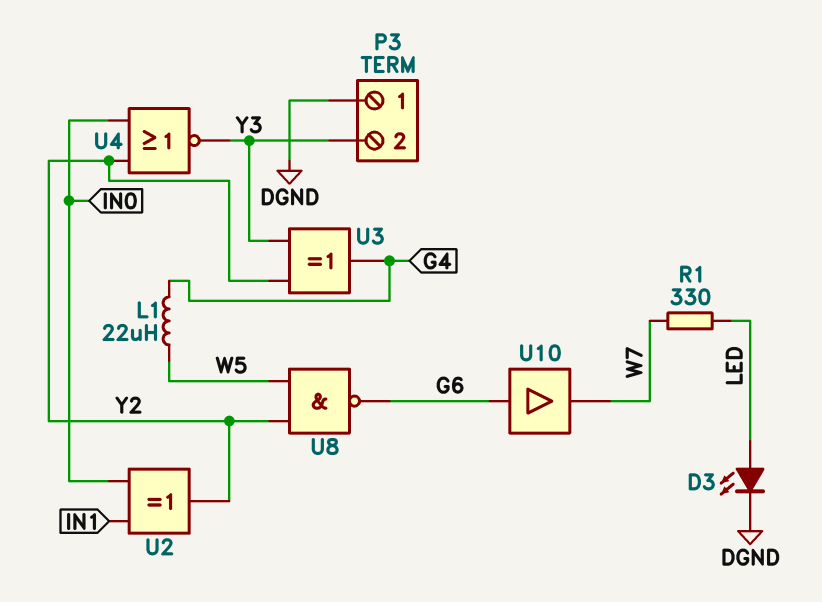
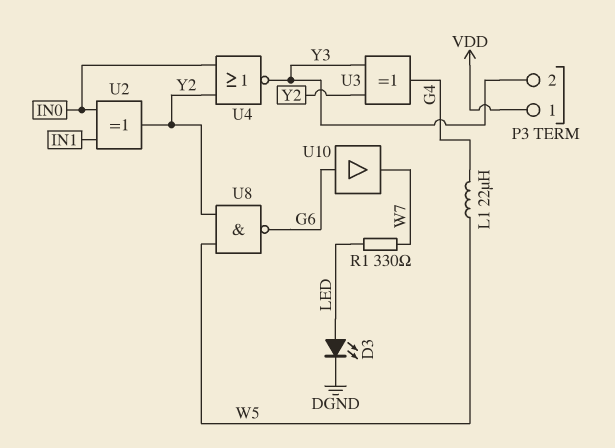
P3 pin 1: DGND -> VDD

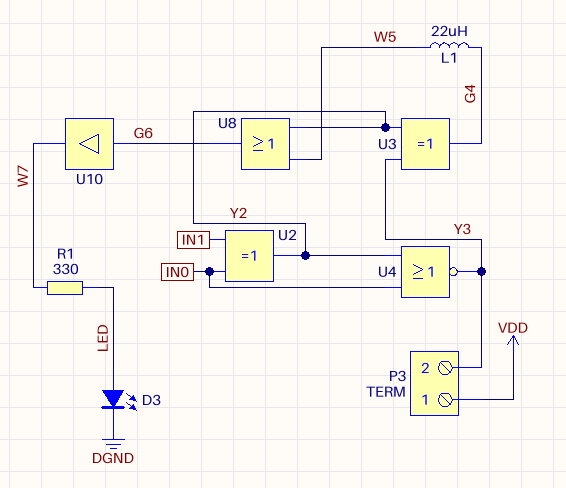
U8: NAND (in W5, in Y2, out G6) -> OR (in W5, in Y2, out G6)

